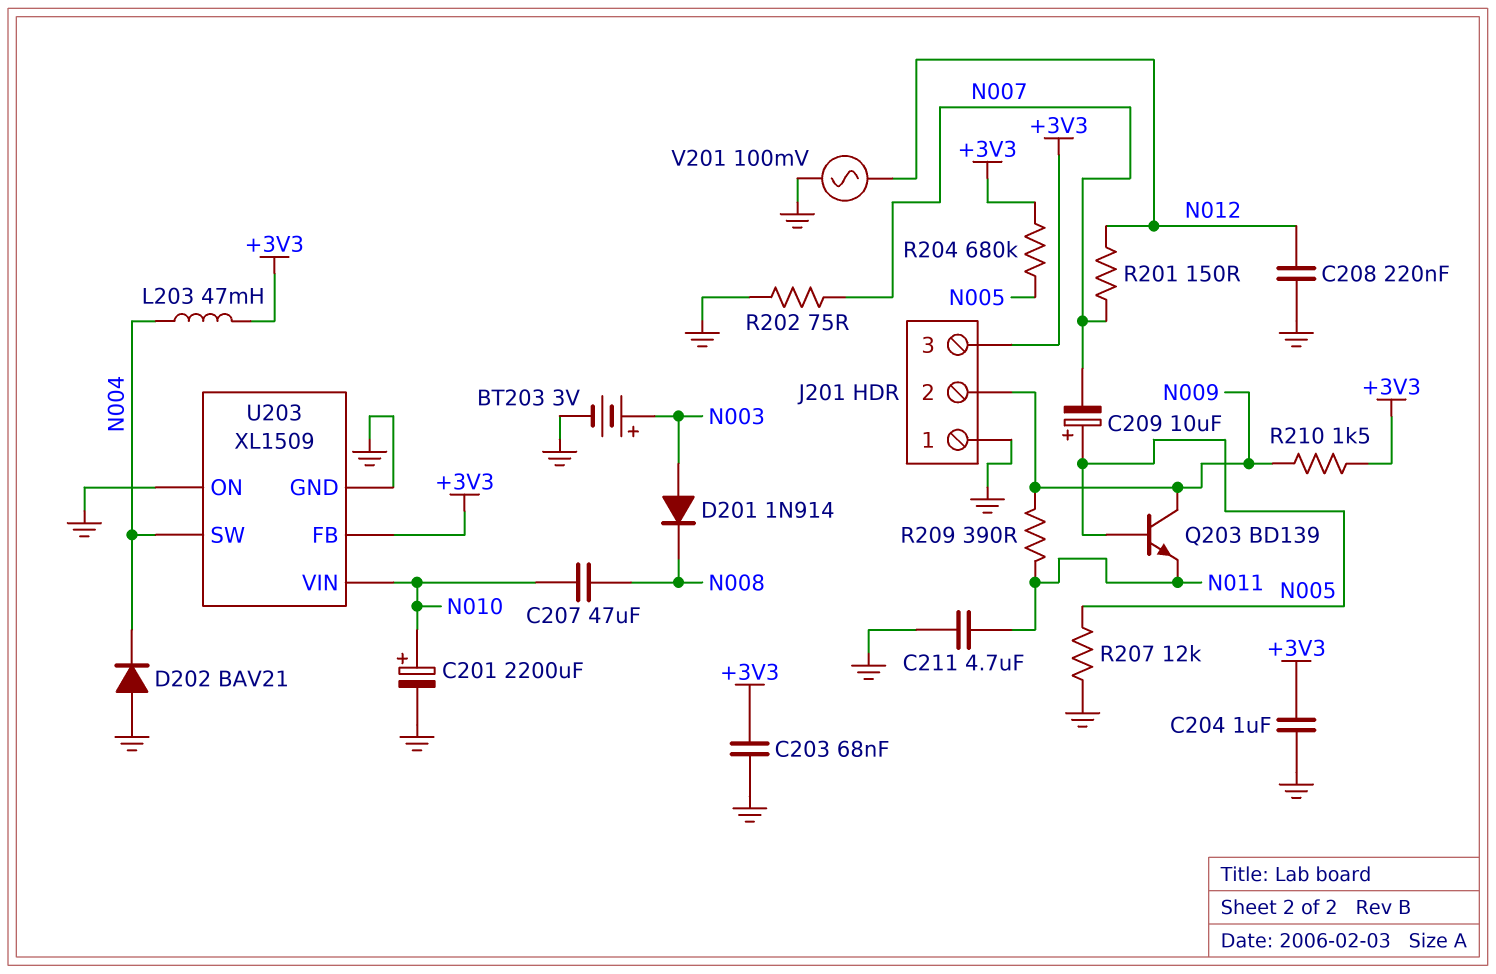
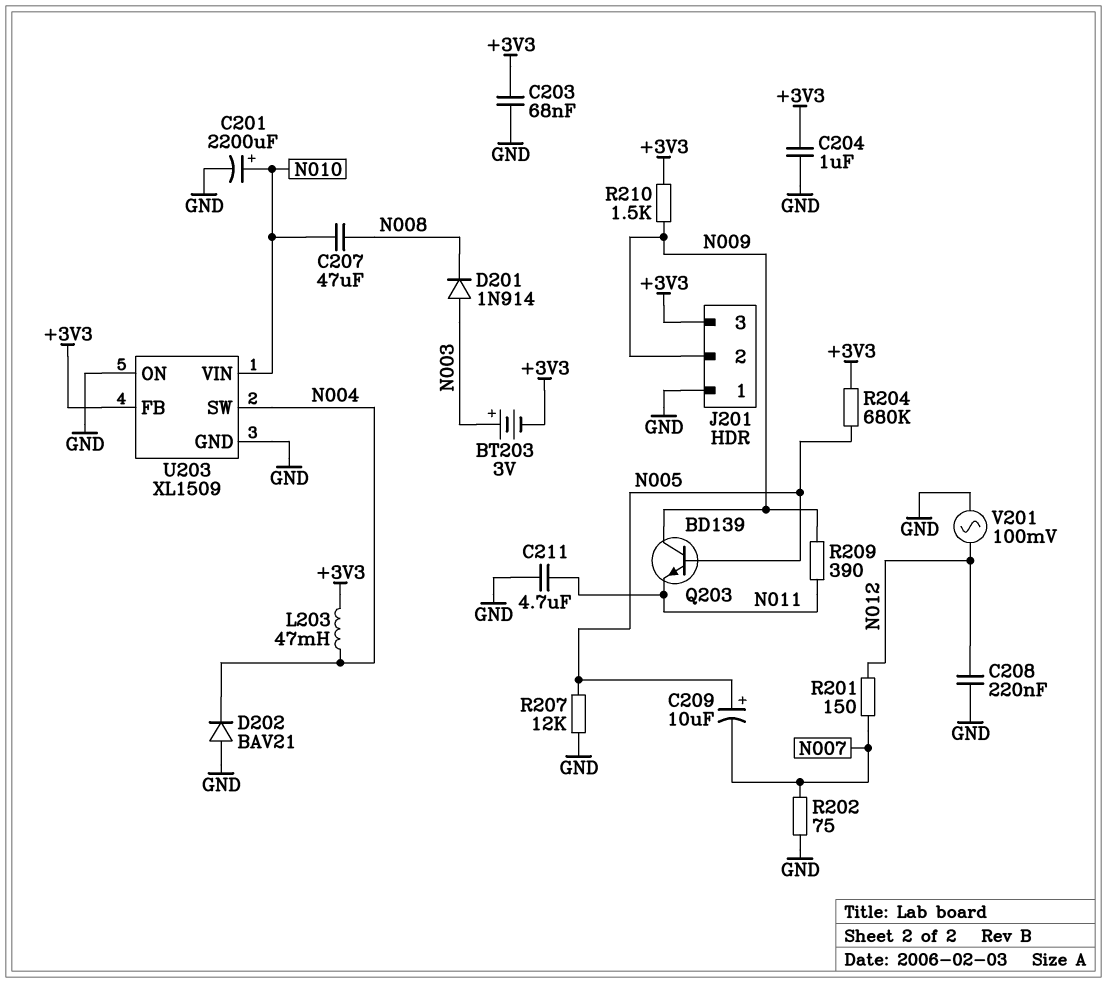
BT203: 3V (plus N003, minus GND) -> 3V (plus N003, minus +3V3)

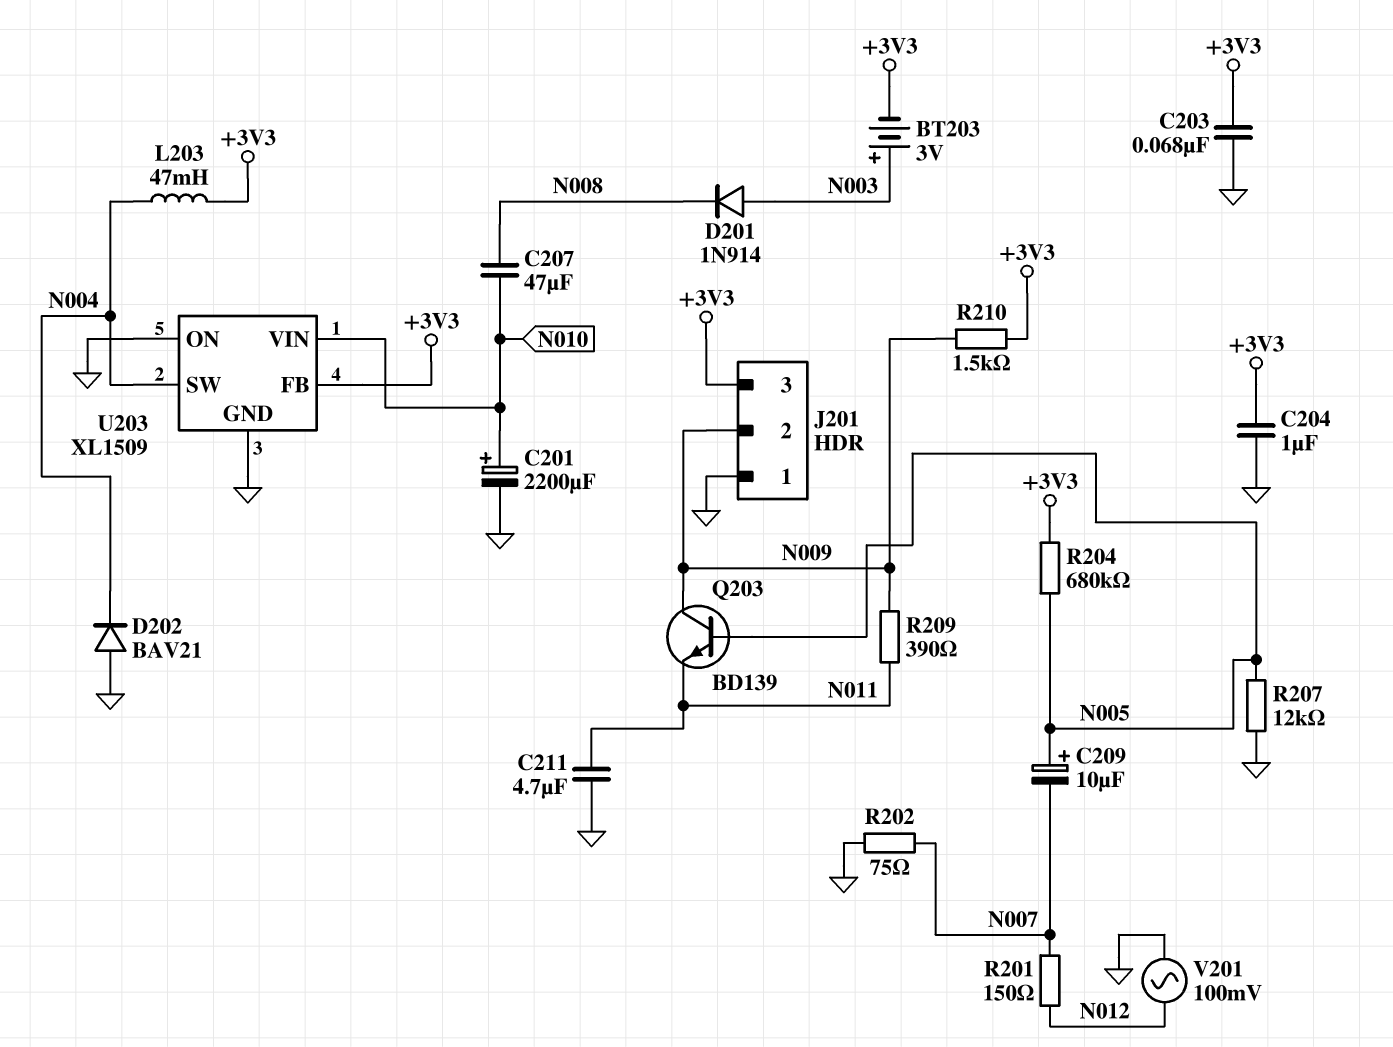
C208: 220nF (GND, N012) -> none

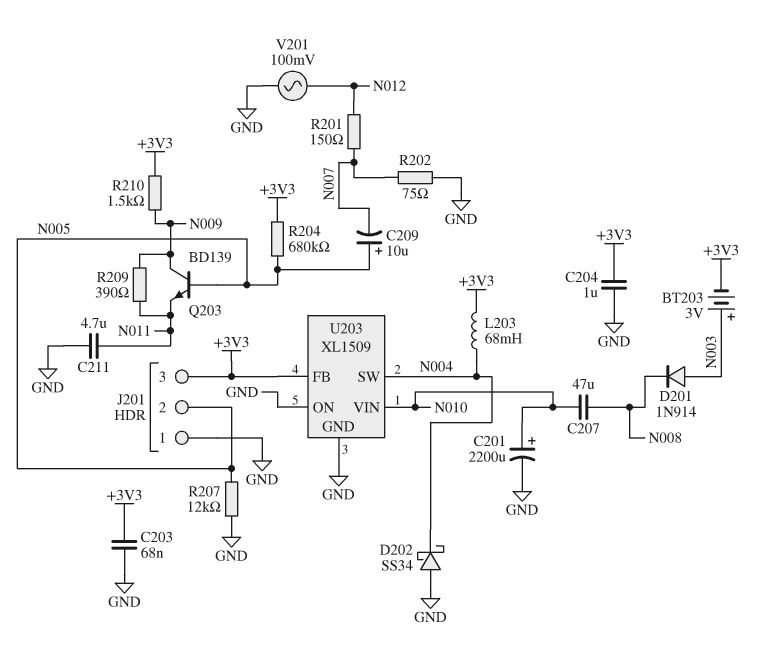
D202: diode BAV21 (A GND, K N004) -> schottky SS34 (A GND, K N004)
J201 pin 2: N009 -> N005
L203: 47mH (+3V3, N004) -> 68mH (+3V3, N004)

